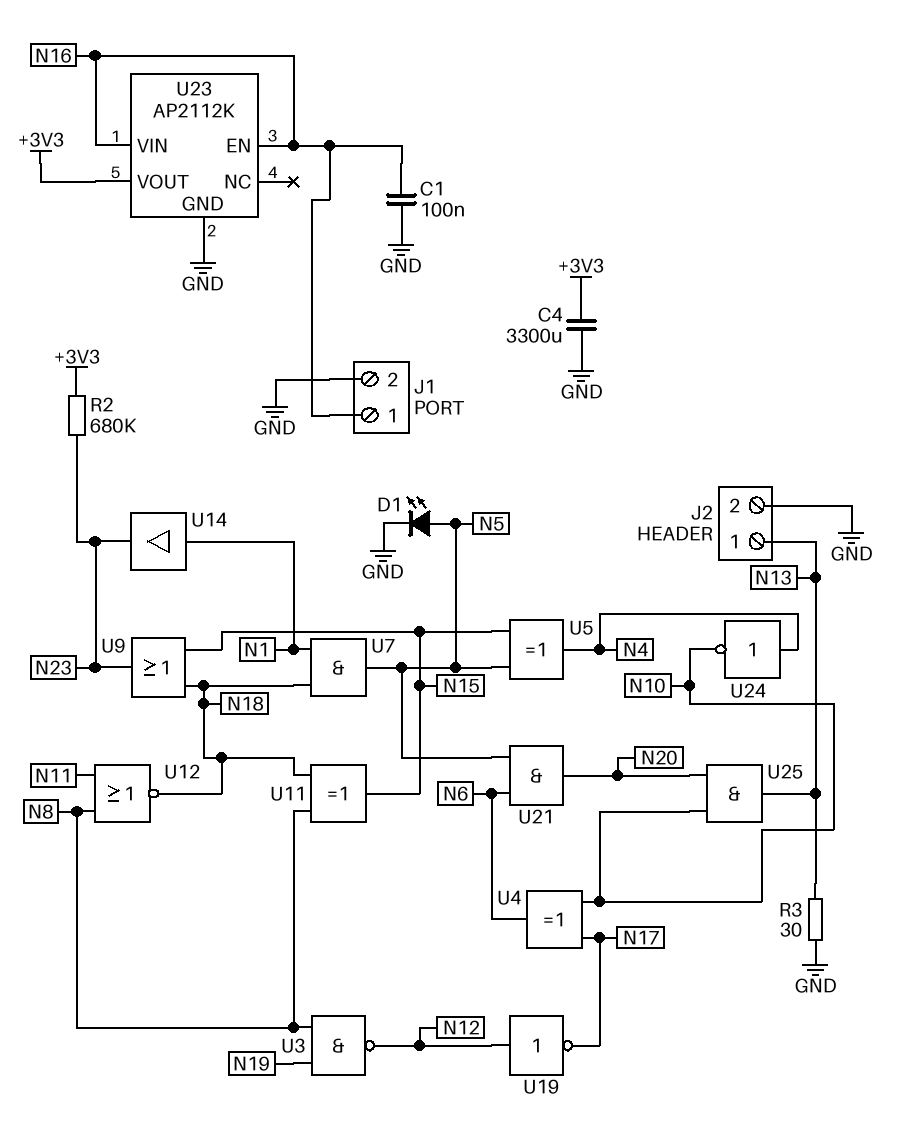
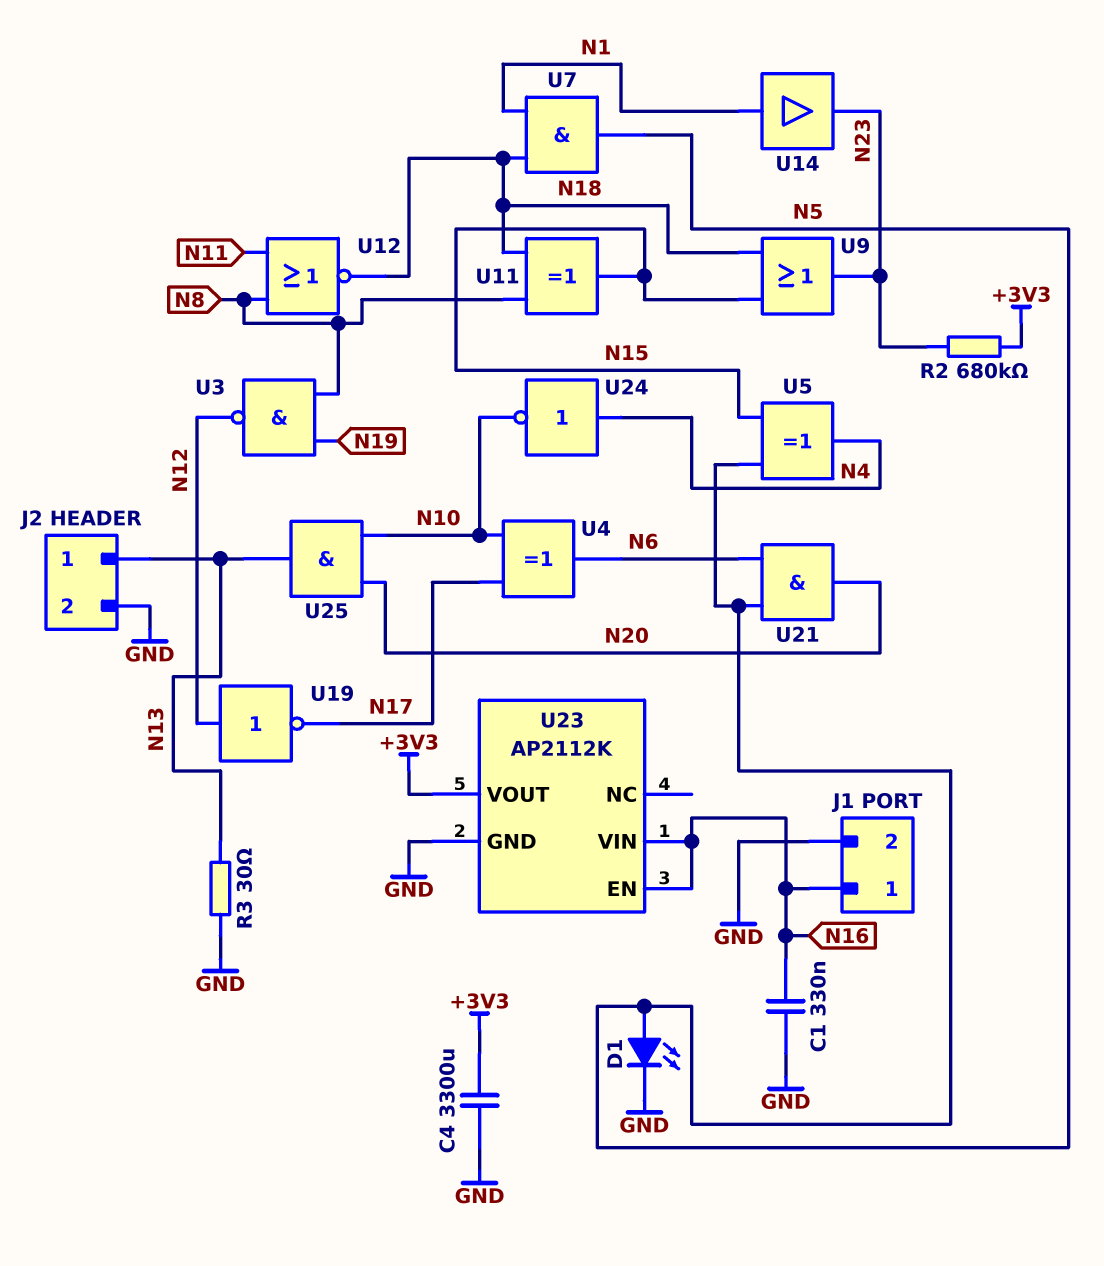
C1: 100nF (GND, N16) -> 330nF (GND, N16)

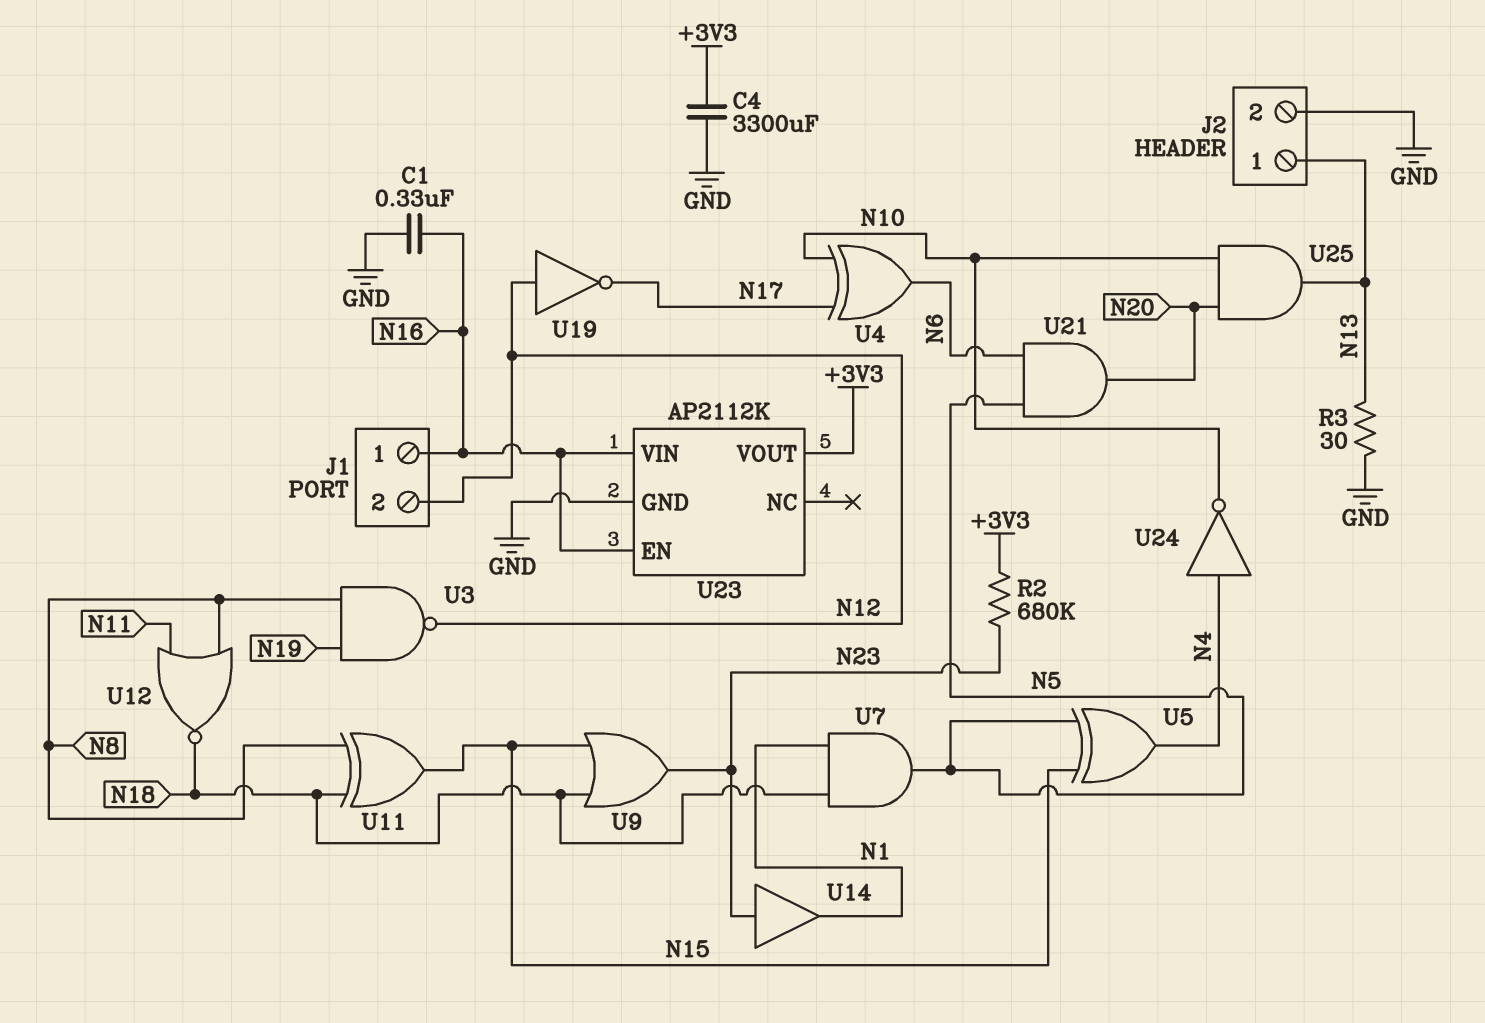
D1: LED (A N5, K GND) -> none
J1 pin 2: GND -> N12
U14: buffer (in N1, out N23) -> buffer (in N23, out N1)

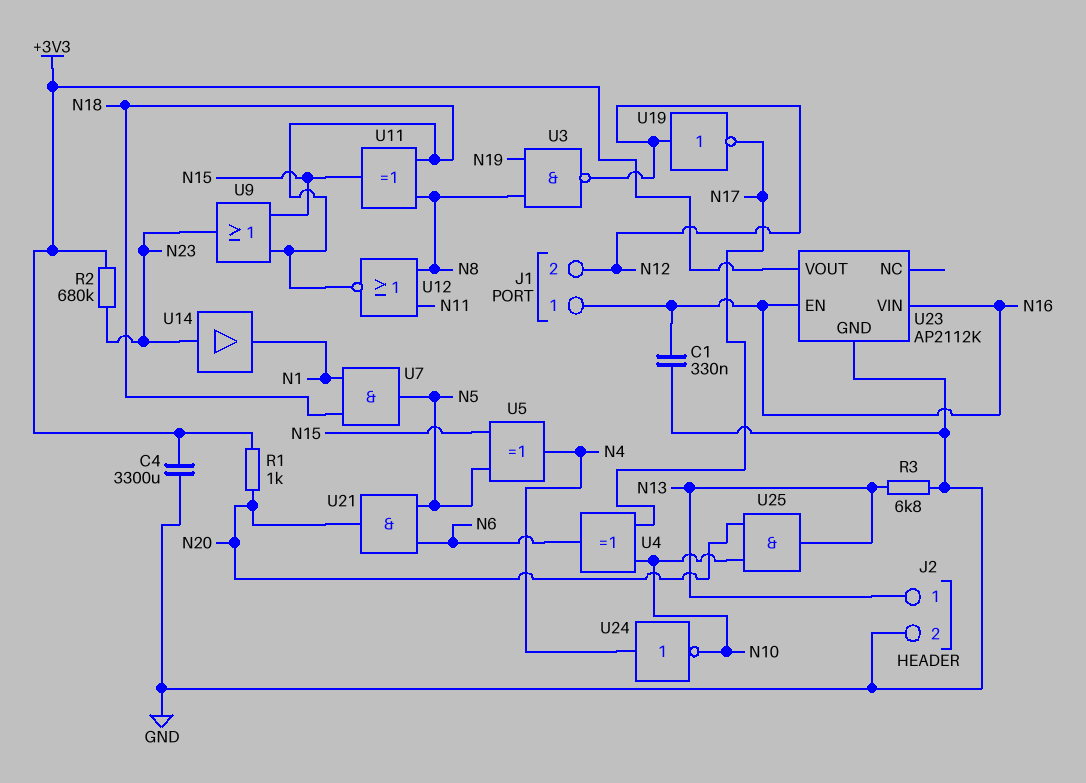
R1: none -> 1k (+3V3, N20)
R3: 30 (GND, N13) -> 6.8k (GND, N13)

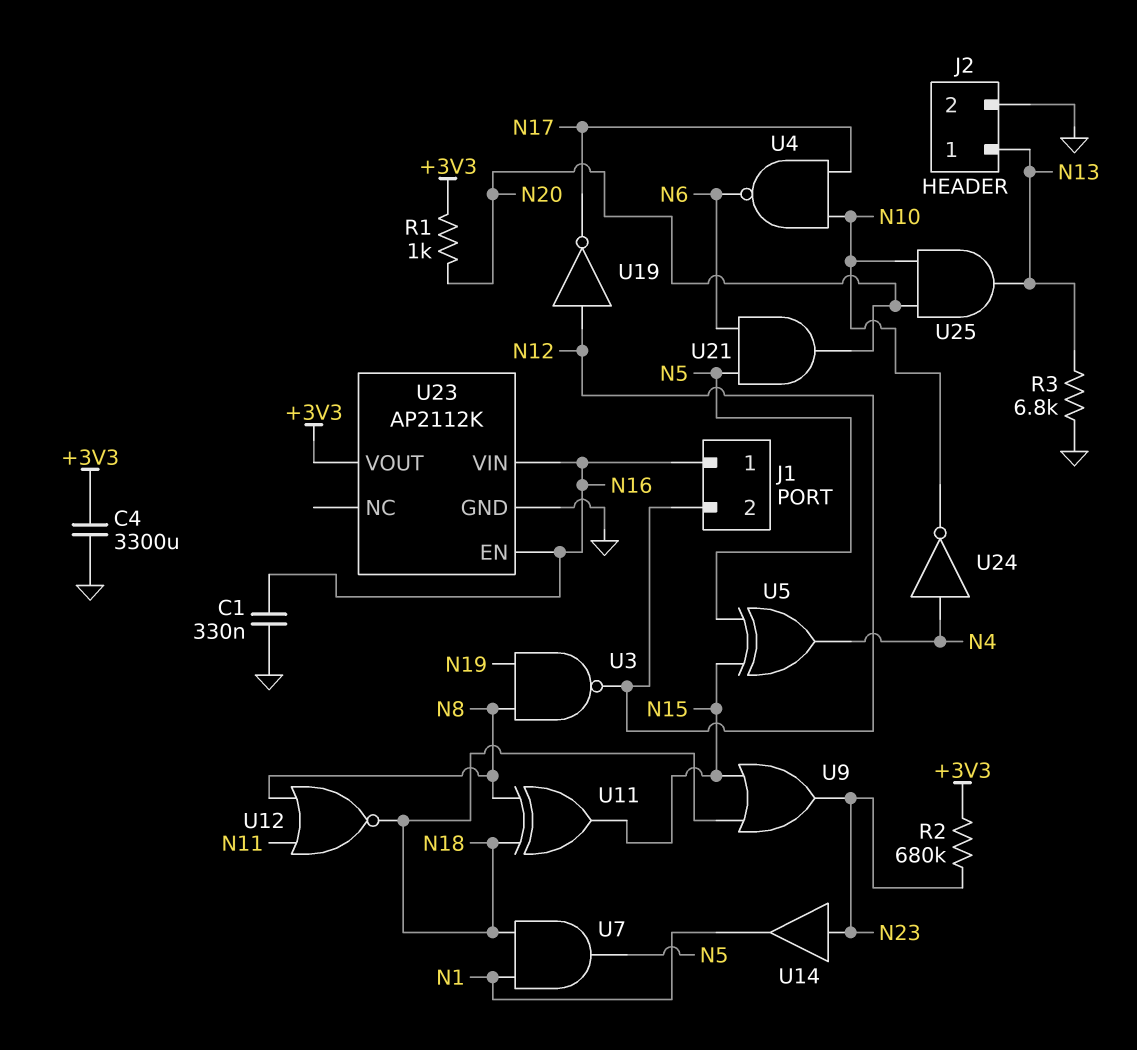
U4: XOR (in N10, in N17, out N6) -> NAND (in N10, in N17, out N6)

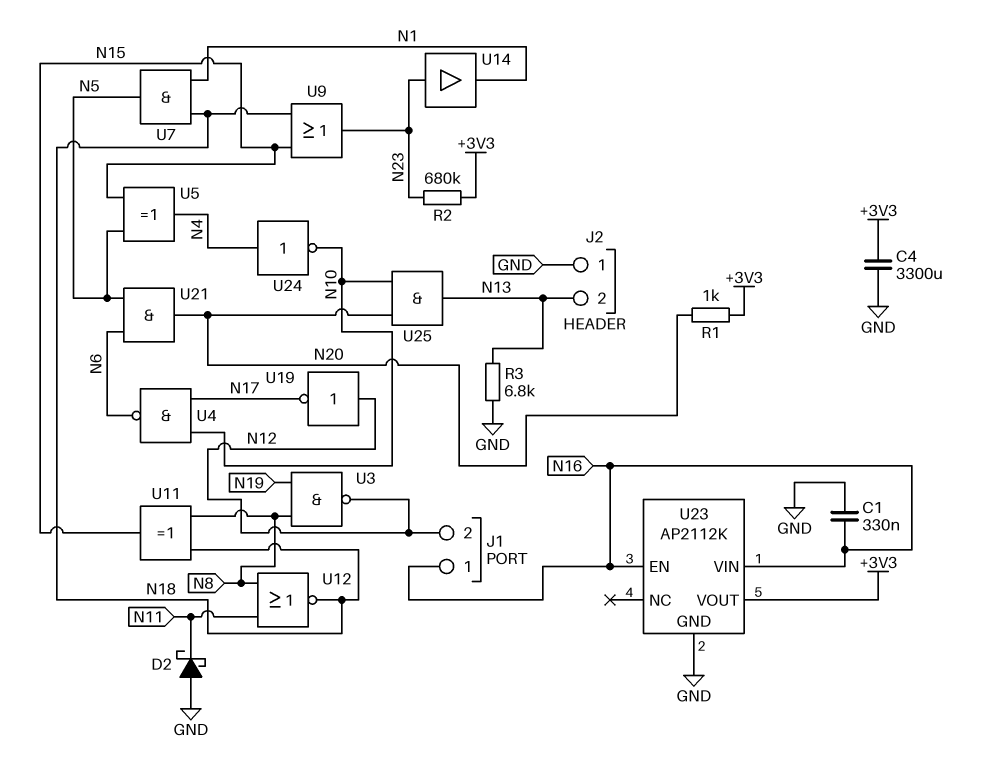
D2: none -> schottky (A GND, K N11)
J2 pin 1: N13 -> GND
J2 pin 2: GND -> N13

